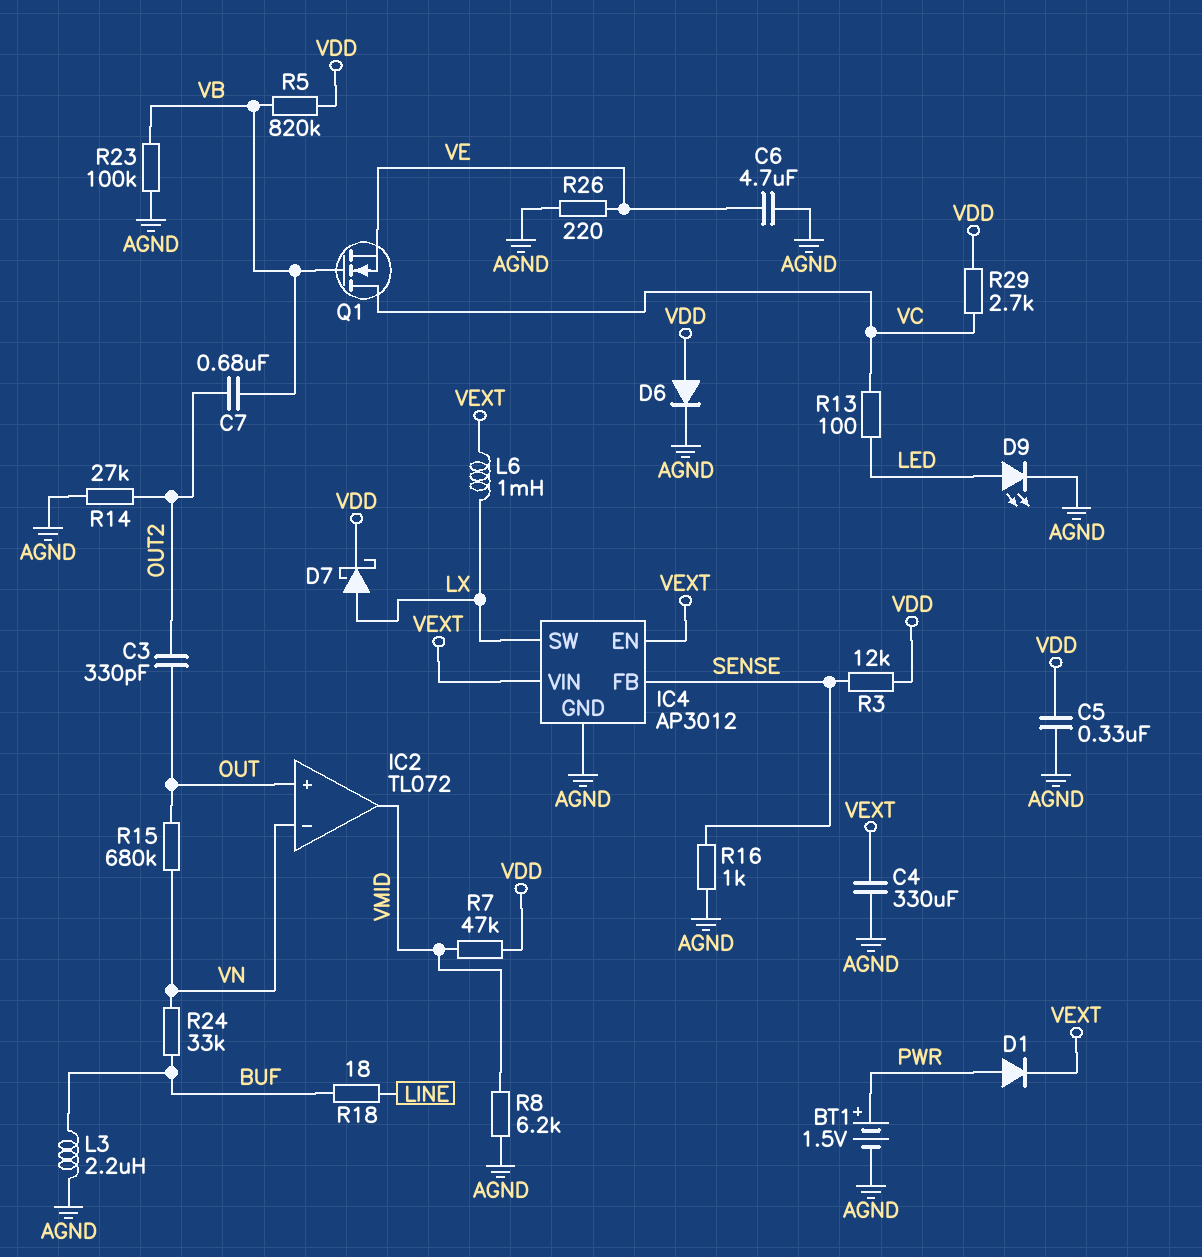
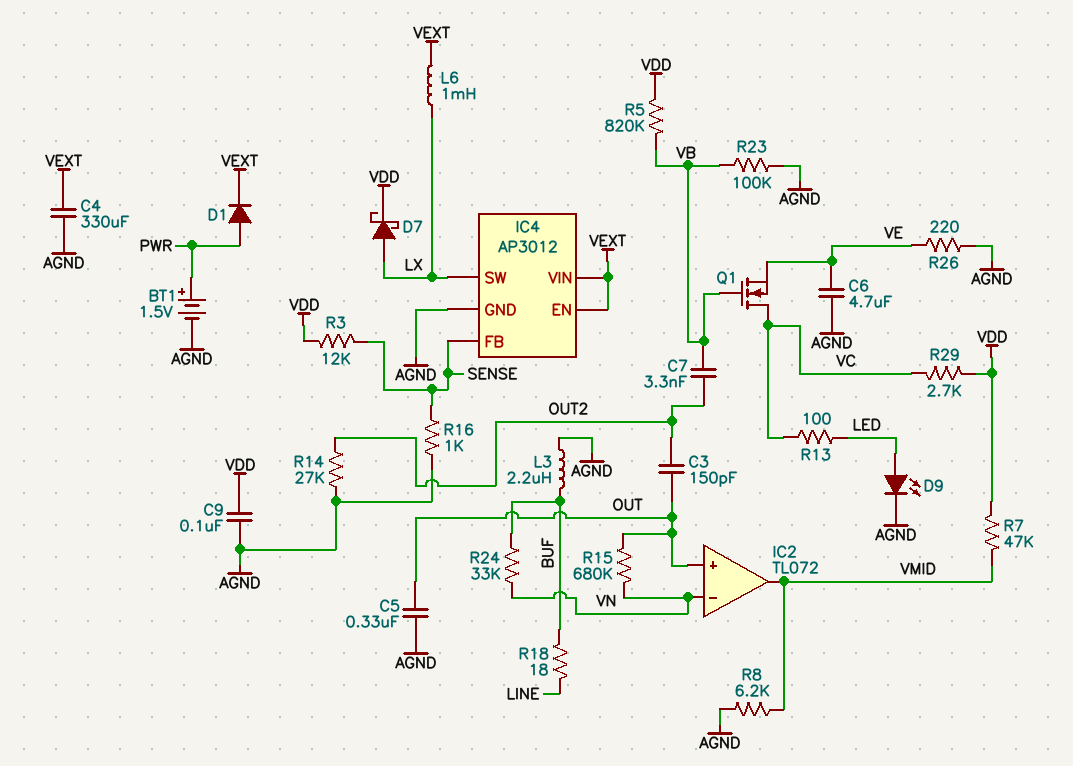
C3: 330pF (OUT, OUT2) -> 150pF (OUT, OUT2)
C5: 330nF (AGND, VDD) -> 330nF (AGND, OUT)
C7: 680nF (OUT2, VB) -> 3.3nF (OUT2, VB)
C9: none -> 100nF (AGND, VDD)
D6: diode (A VDD, K AGND) -> none

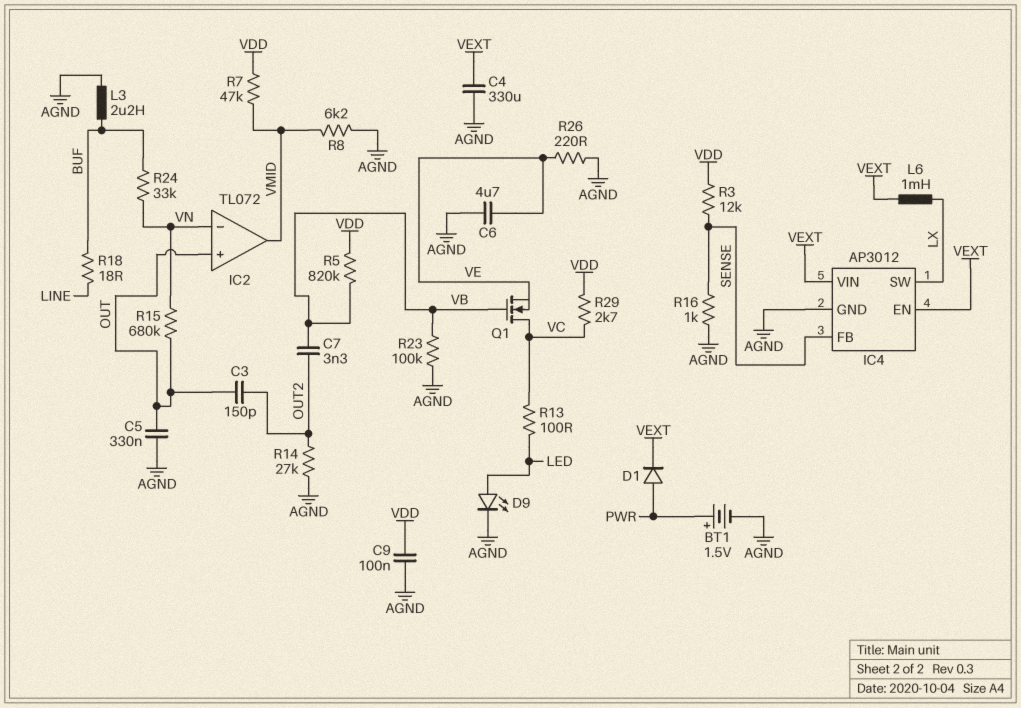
D7: schottky (A LX, K VDD) -> none

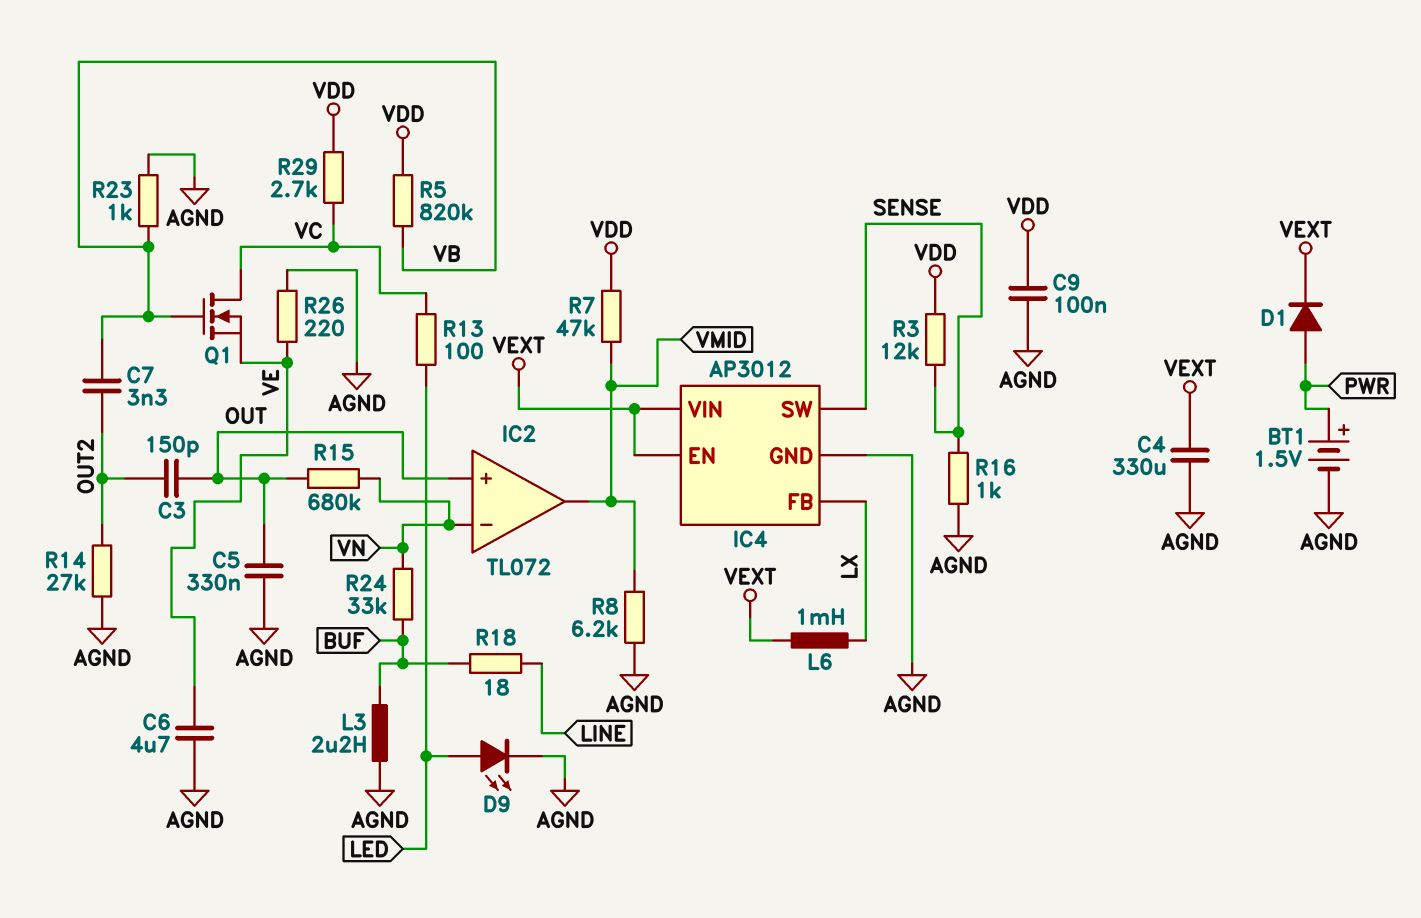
IC4 pin FB: SENSE -> LX
IC4 pin SW: LX -> SENSE
R23: 100k (AGND, VB) -> 1k (AGND, VB)

